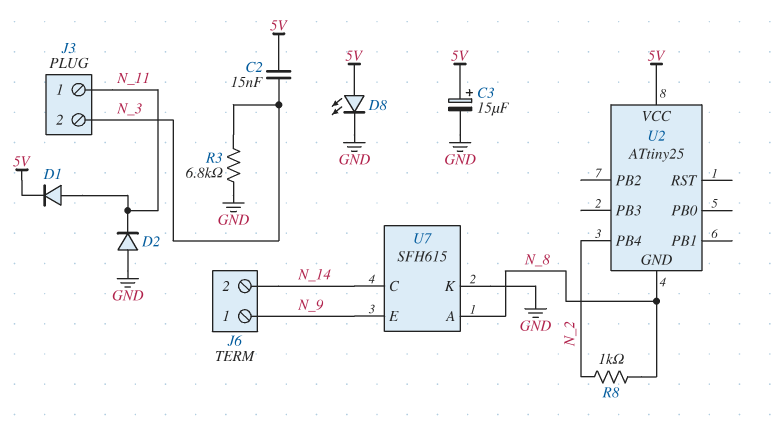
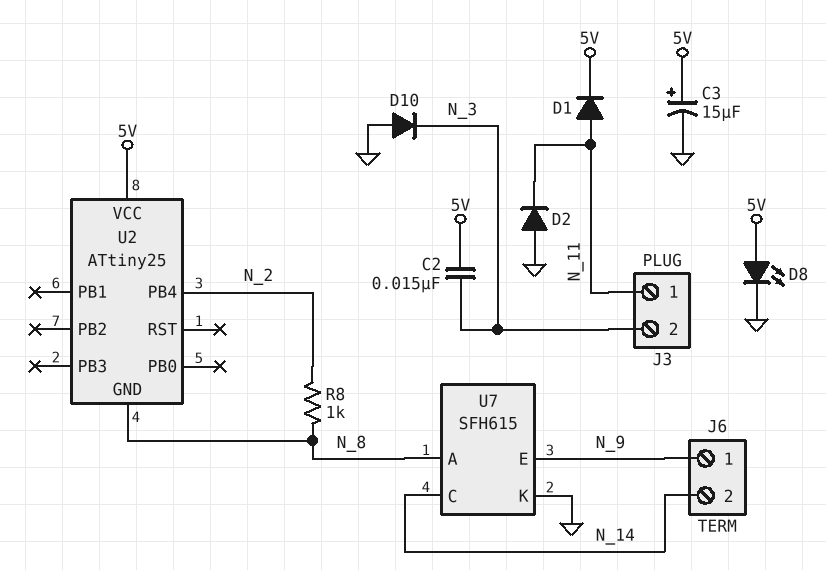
D10: none -> diode (A GND, K N_3)
R3: 6.8k (GND, N_3) -> none

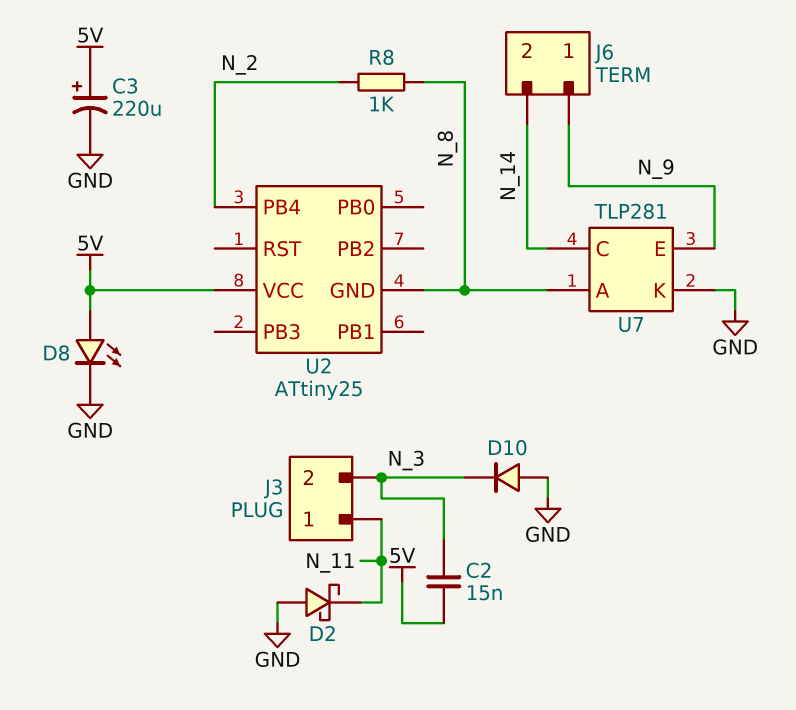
C3: 15uF (plus 5V, minus GND) -> 220uF (plus 5V, minus GND)
D1: diode (A N_11, K 5V) -> none
D2: diode (A GND, K N_11) -> schottky (A GND, K N_11)
U7: SFH615 -> TLP281

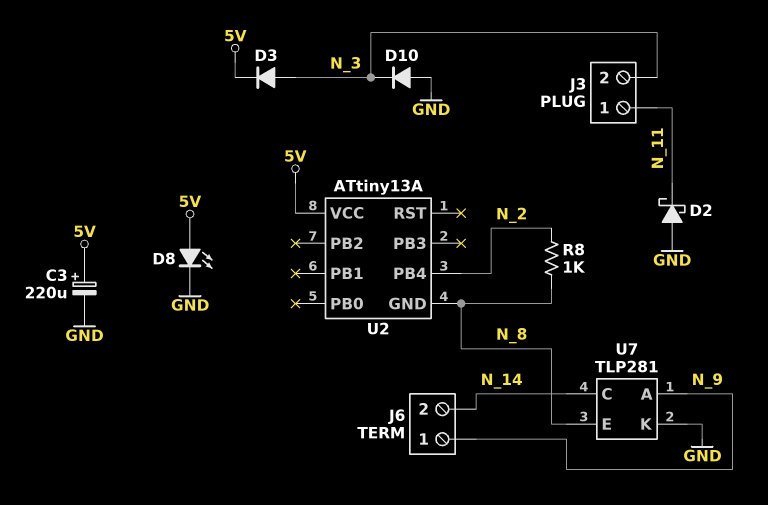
C2: 15nF (5V, N_3) -> none
D3: none -> diode (A N_3, K 5V)
U2: ATtiny25 -> ATtiny13A
U7 pin A: N_8 -> N_9
U7 pin E: N_9 -> N_8

